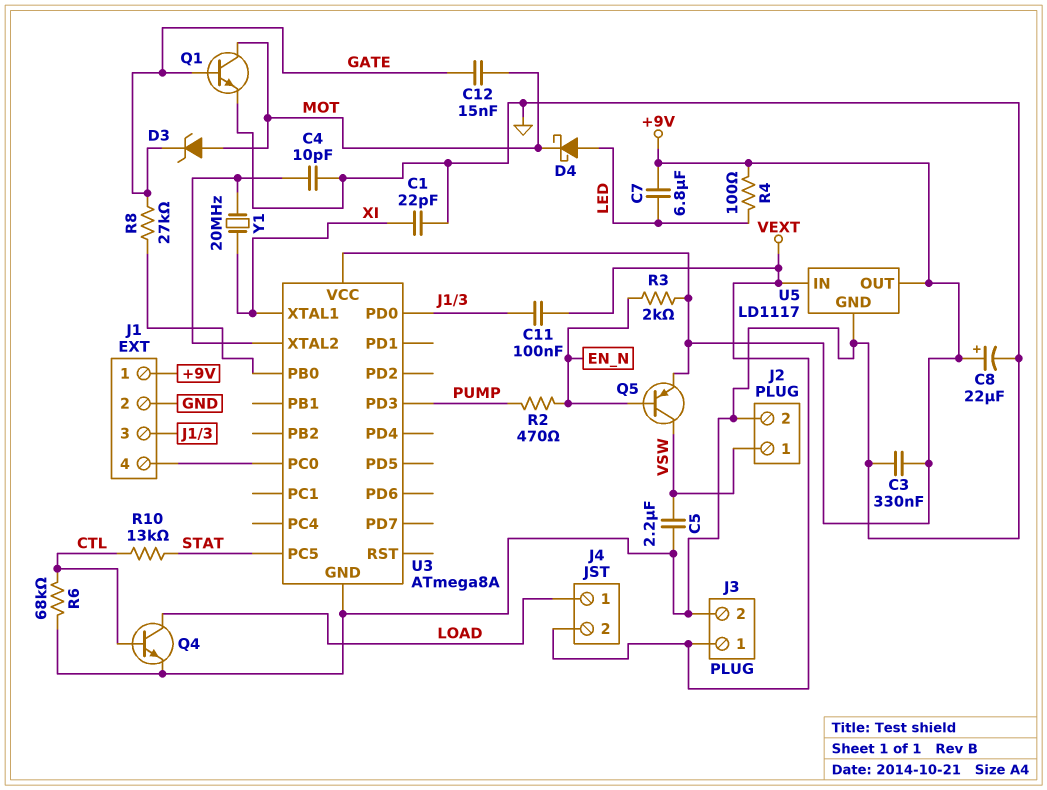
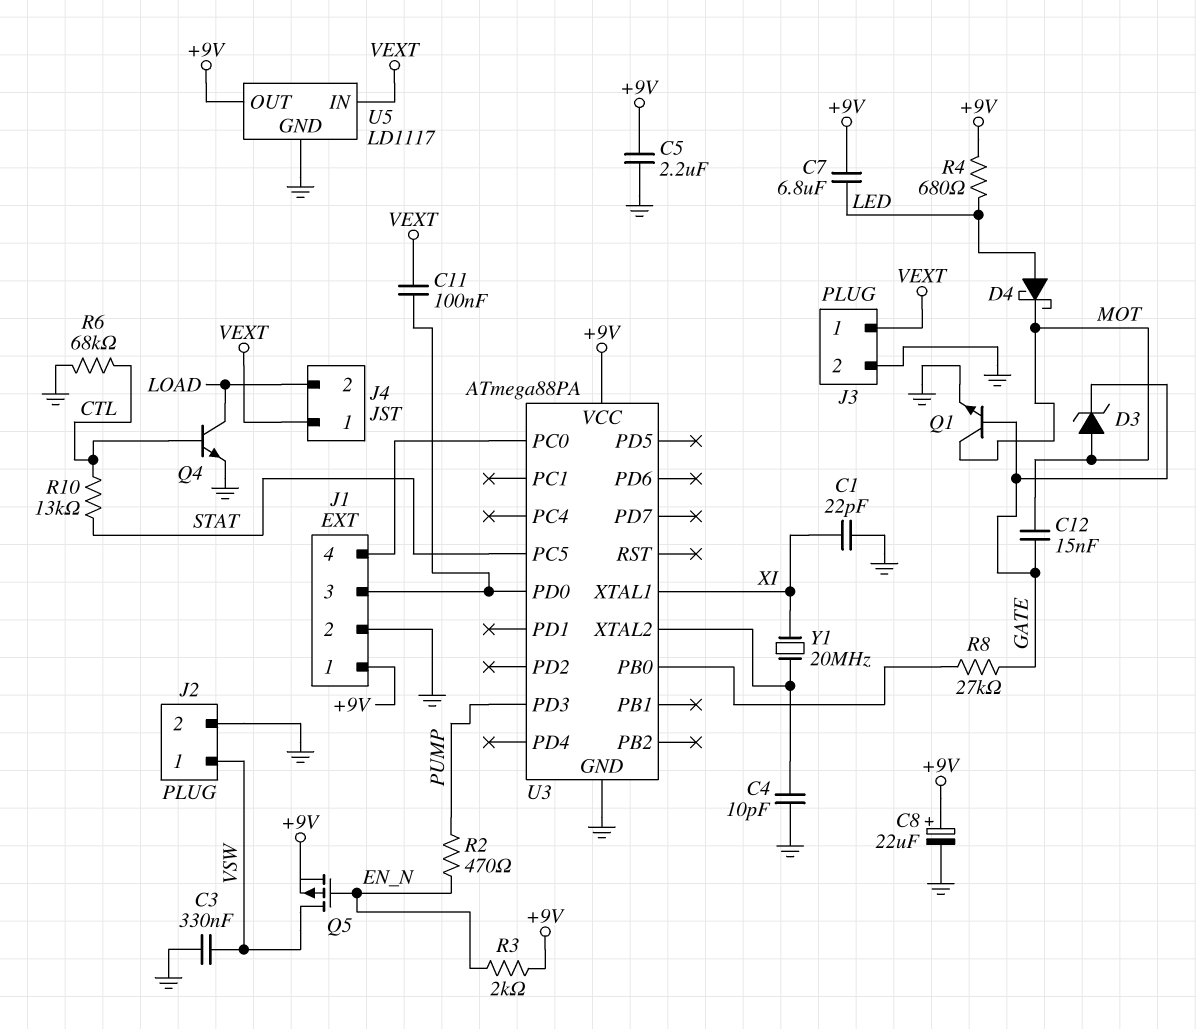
C3: 330nF (+9V, GND) -> 330nF (GND, VSW)
C5: 2.2uF (GND, VSW) -> 2.2uF (+9V, GND)
J4 pin 1: LOAD -> VEXT
J4 pin 2: VEXT -> LOAD
Q5: PNP (B EN_N, C VSW, E +9V) -> PMOS (G EN_N, D VSW, S +9V)
R4: 100 (+9V, LED) -> 680 (+9V, LED)
U3: ATmega8A -> ATmega88PA

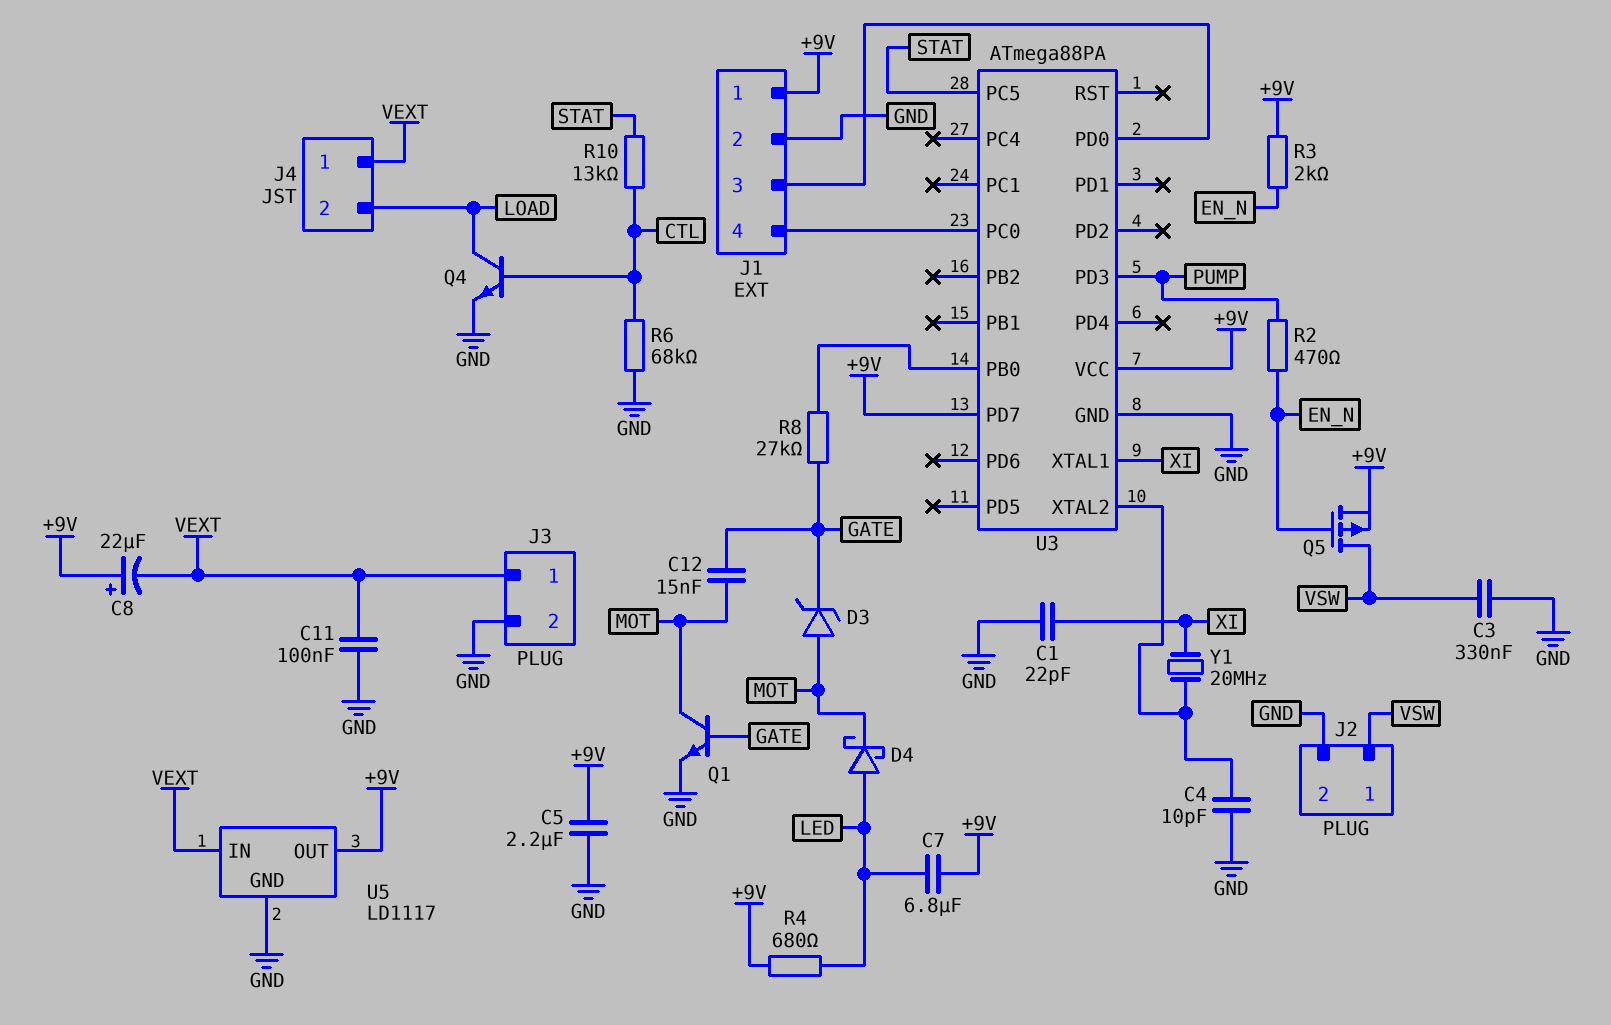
C8: 22uF (plus +9V, minus GND) -> 22uF (plus +9V, minus VEXT)
C11: 100nF (J1/3, VEXT) -> 100nF (GND, VEXT)
U3 pin PD7: none -> +9V

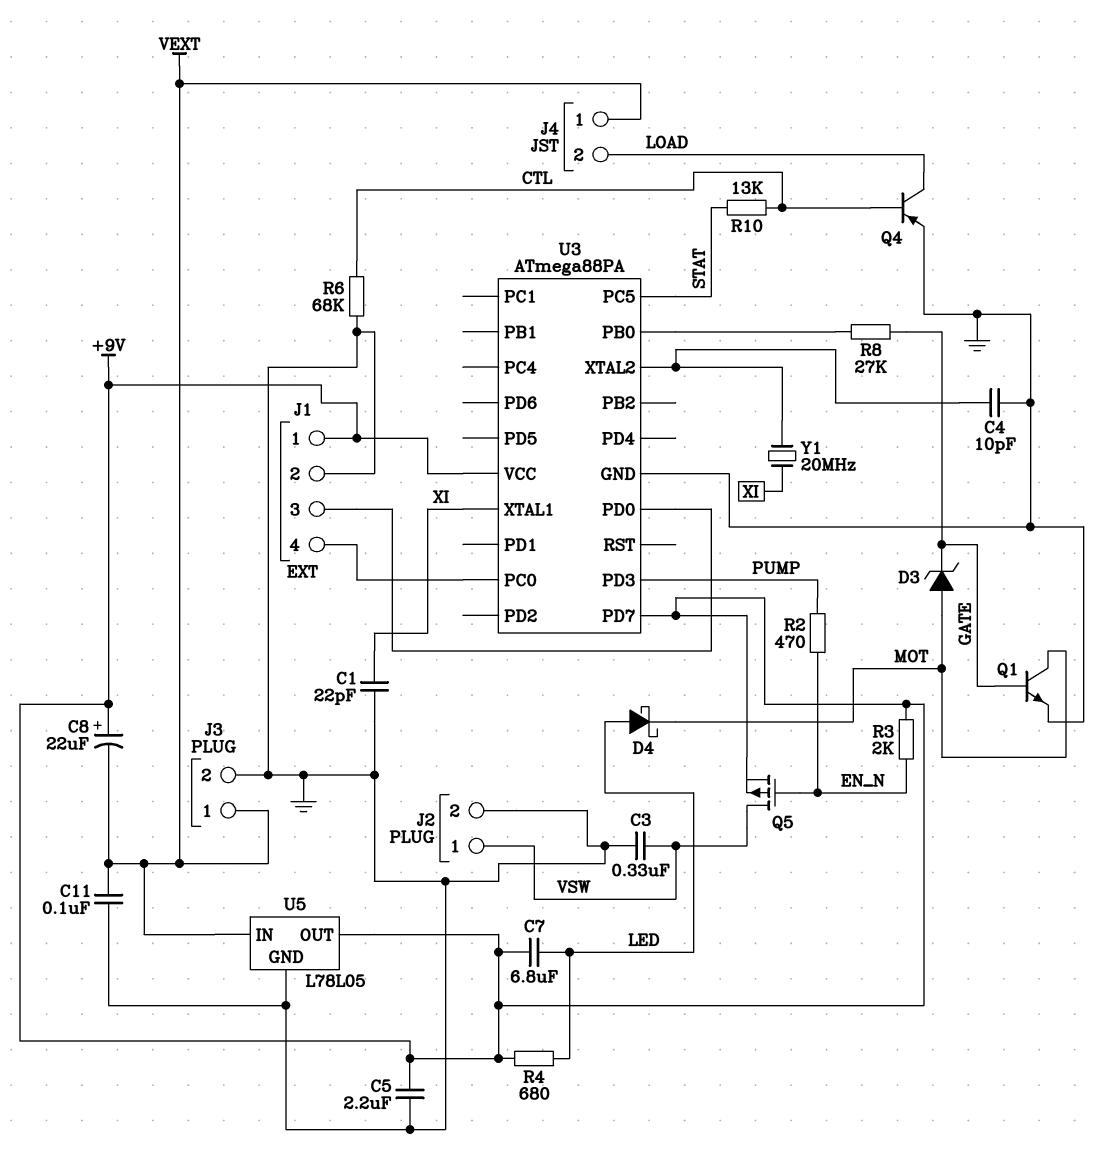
C12: 15nF (GATE, MOT) -> none
Q4: NPN (B CTL, C LOAD, E GND) -> PNP (B CTL, C LOAD, E GND)
U5: LD1117 -> L78L05

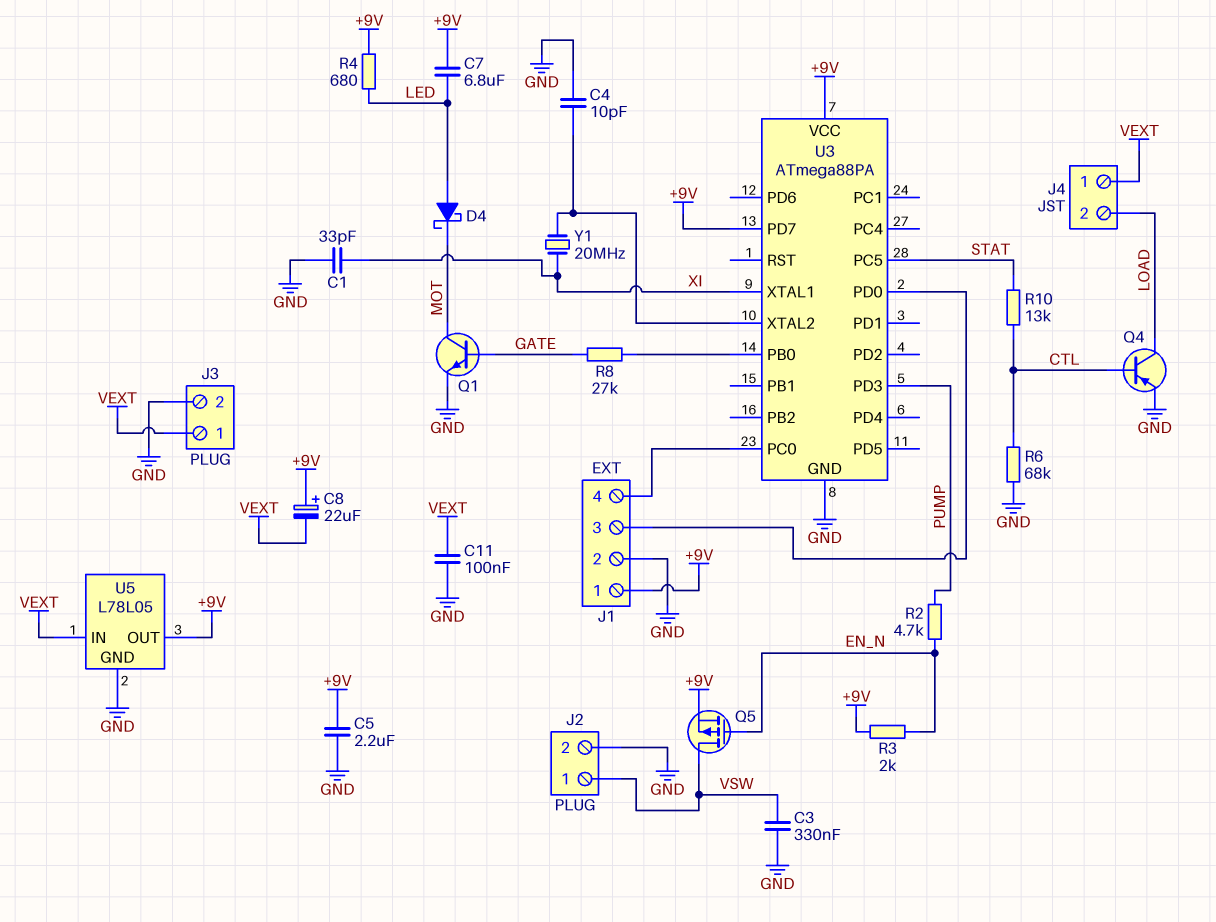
C1: 22pF (GND, XI) -> 33pF (GND, XI)
D3: zener (A MOT, K GATE) -> none
R2: 470 (EN_N, PUMP) -> 4.7k (EN_N, PUMP)

